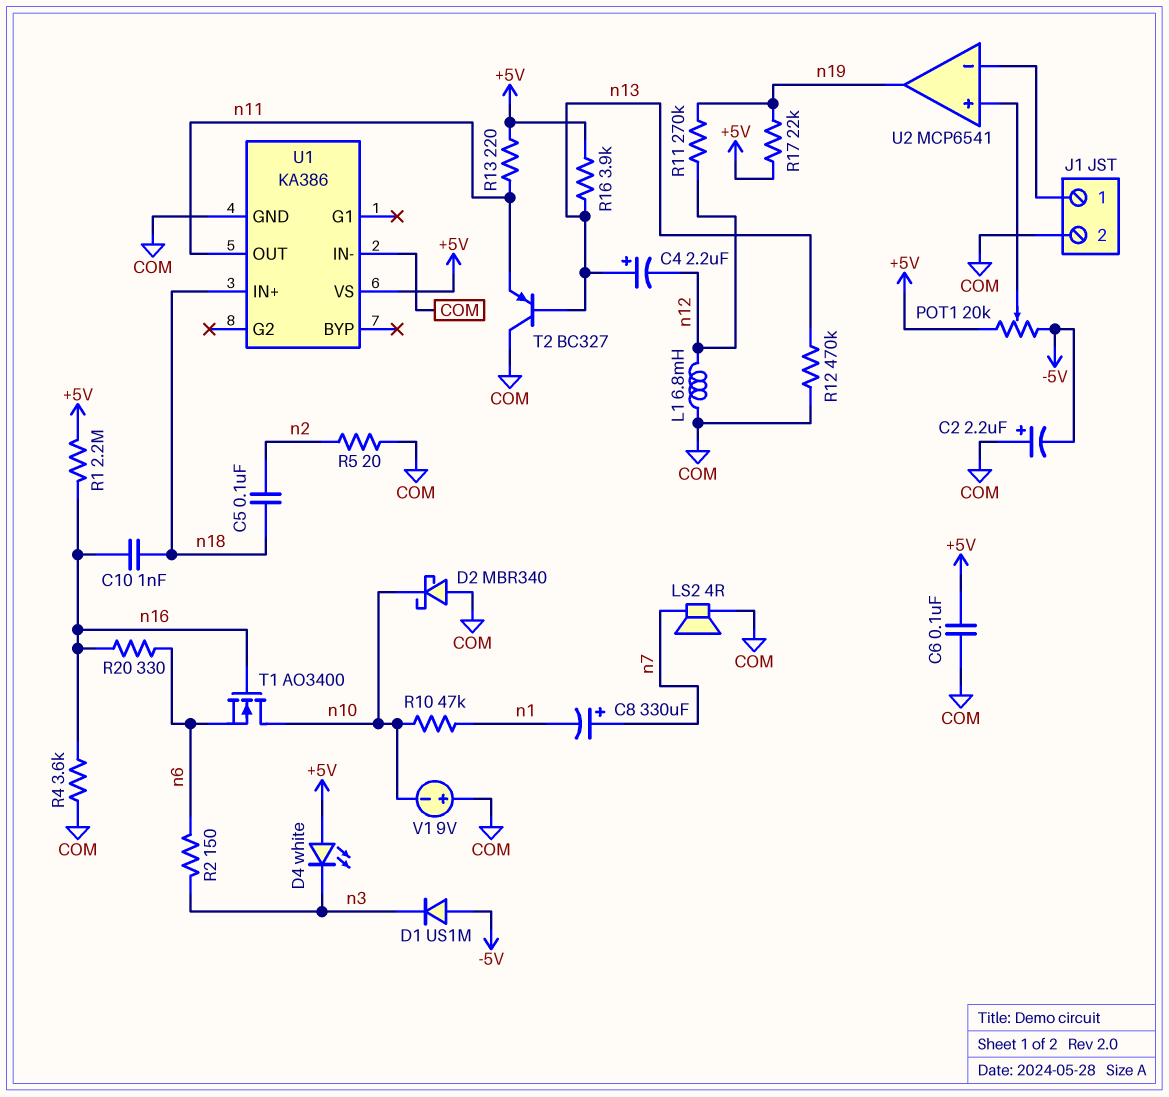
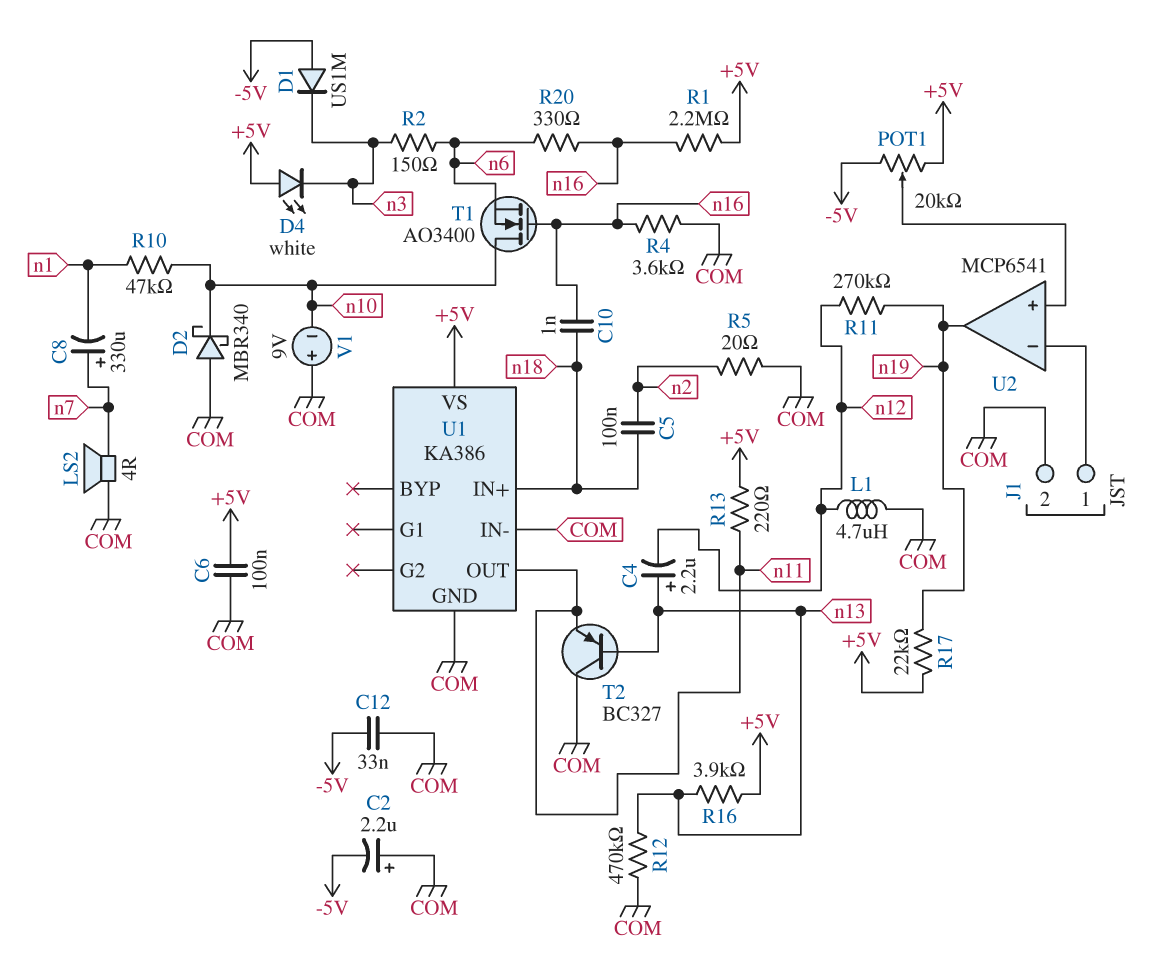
C12: none -> 33nF (-5V, COM)
L1: 6.8mH (COM, n12) -> 4.7uH (COM, n12)

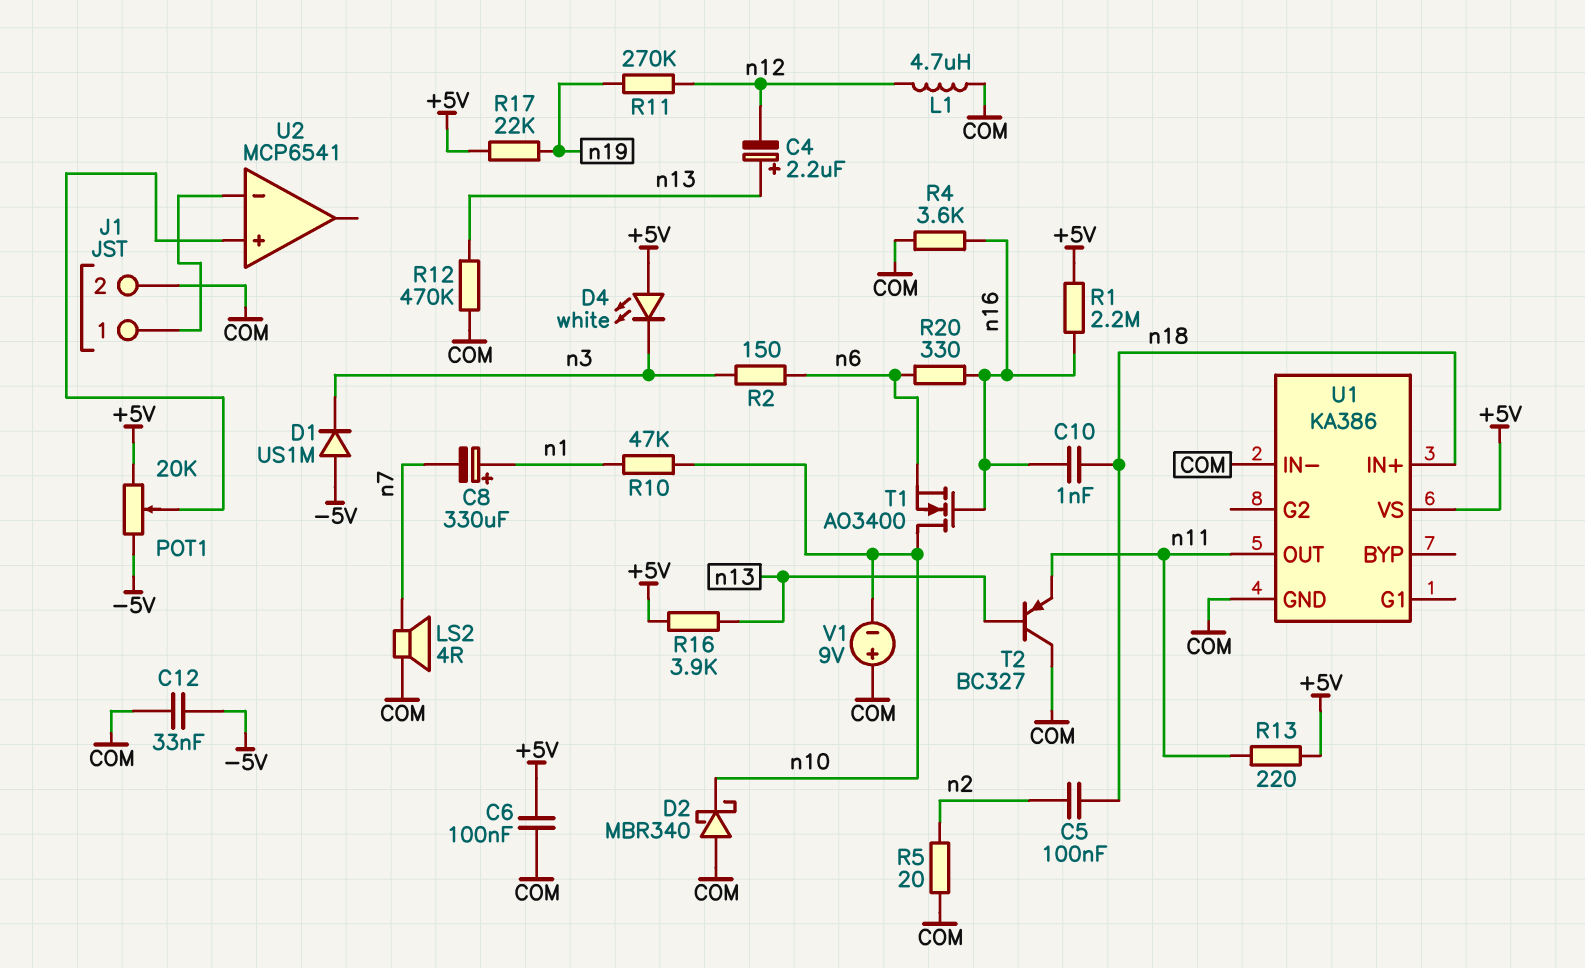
C2: 2.2uF (plus COM, minus -5V) -> none
C8: 330uF (plus n7, minus n1) -> 330uF (plus n1, minus n7)
U2 pin out: n19 -> none

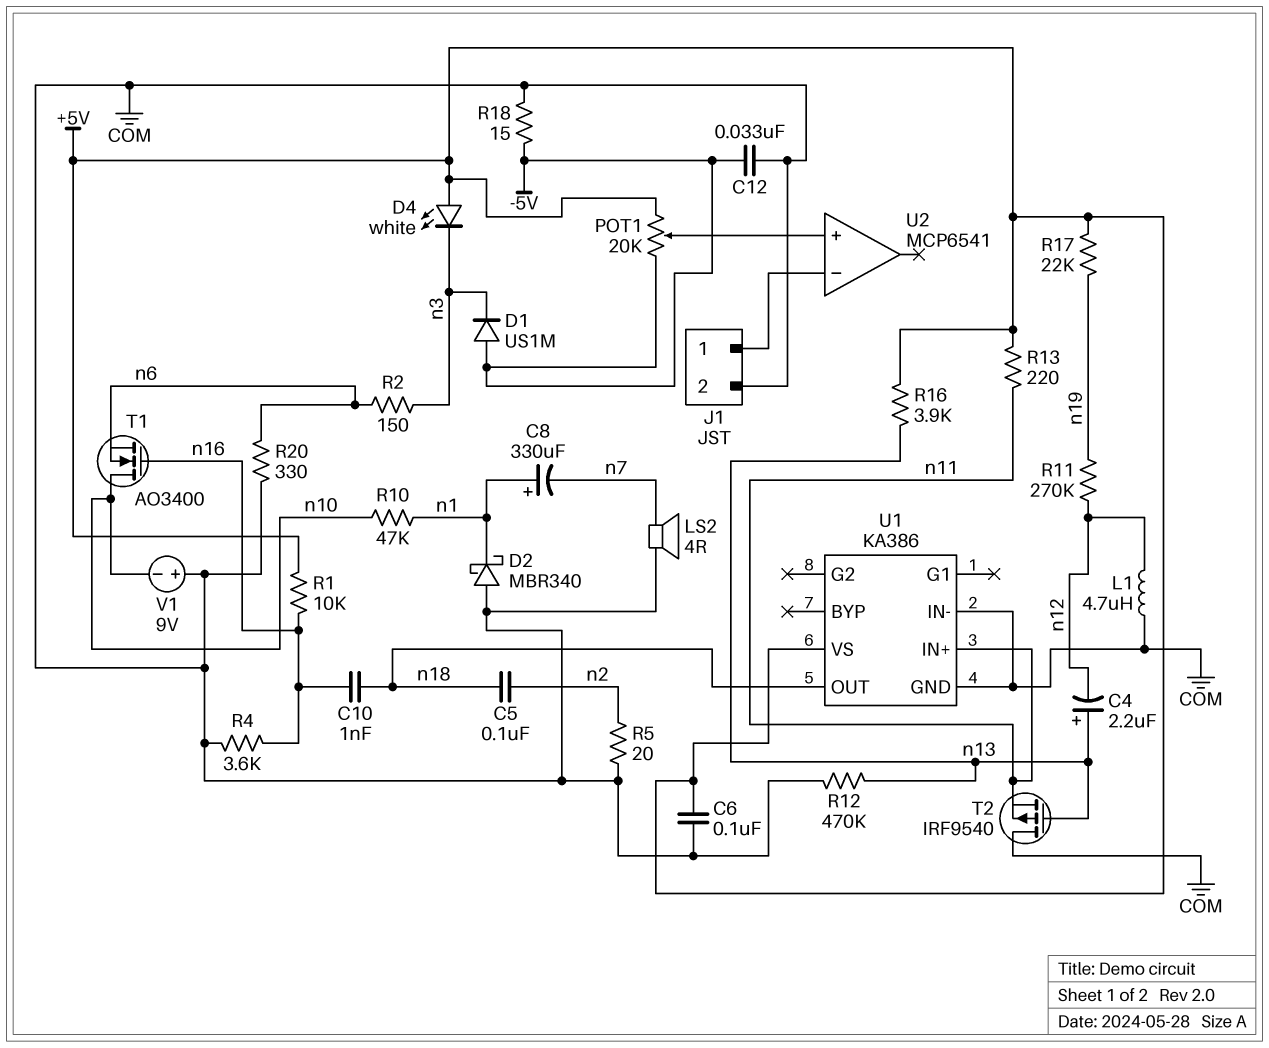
D2: schottky MBR340 (A COM, K n10) -> schottky MBR340 (A COM, K n1)
R1: 2.2M (+5V, n16) -> 10k (+5V, n16)
R18: none -> 15 (-5V, COM)
R20: 330 (n6, n16) -> 330 (COM, n6)
T2: PNP BC327 (B n13, C COM, E n11) -> PMOS IRF9540 (G n13, D COM, S n11)
U1 pin IN+: n18 -> n11
U1 pin OUT: n11 -> n18

